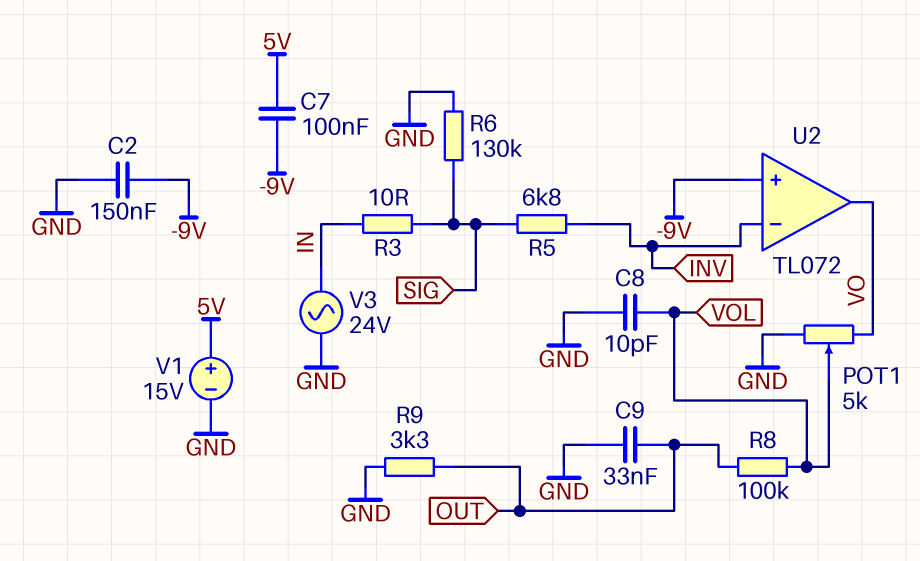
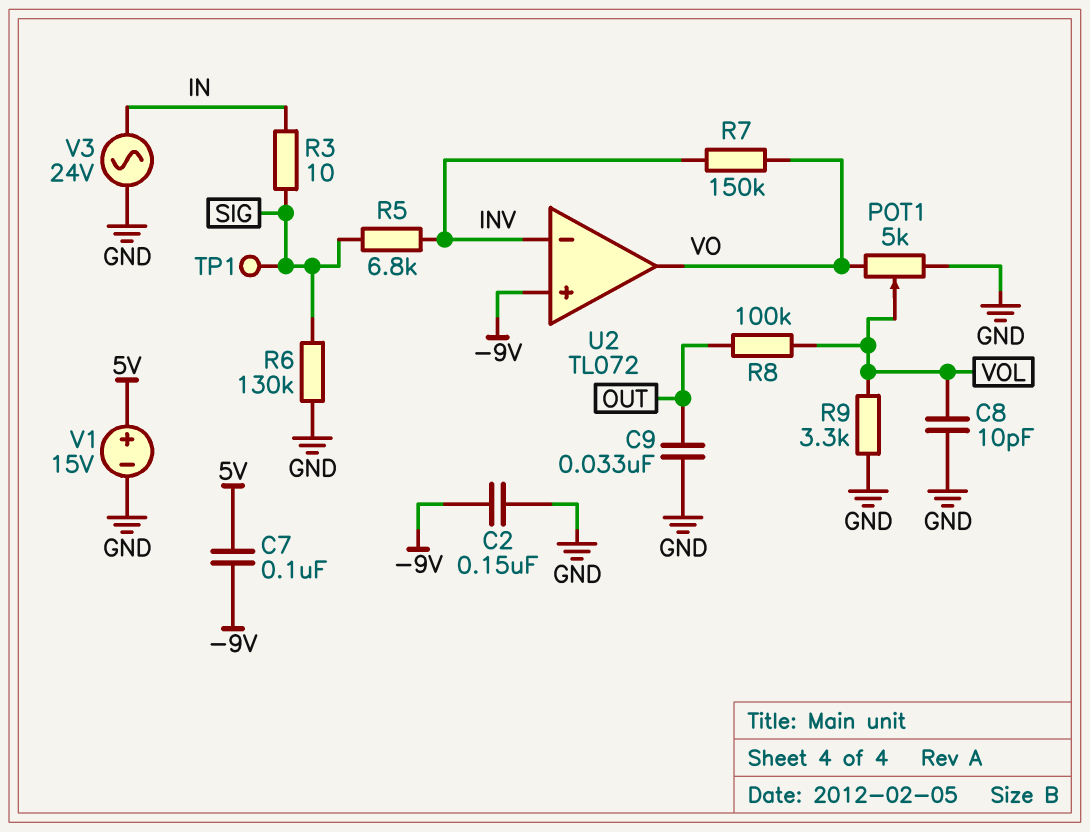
R7: none -> 150k (INV, VO)
R9: 3.3k (GND, OUT) -> 3.3k (GND, VOL)
TP1: none -> test point (SIG)

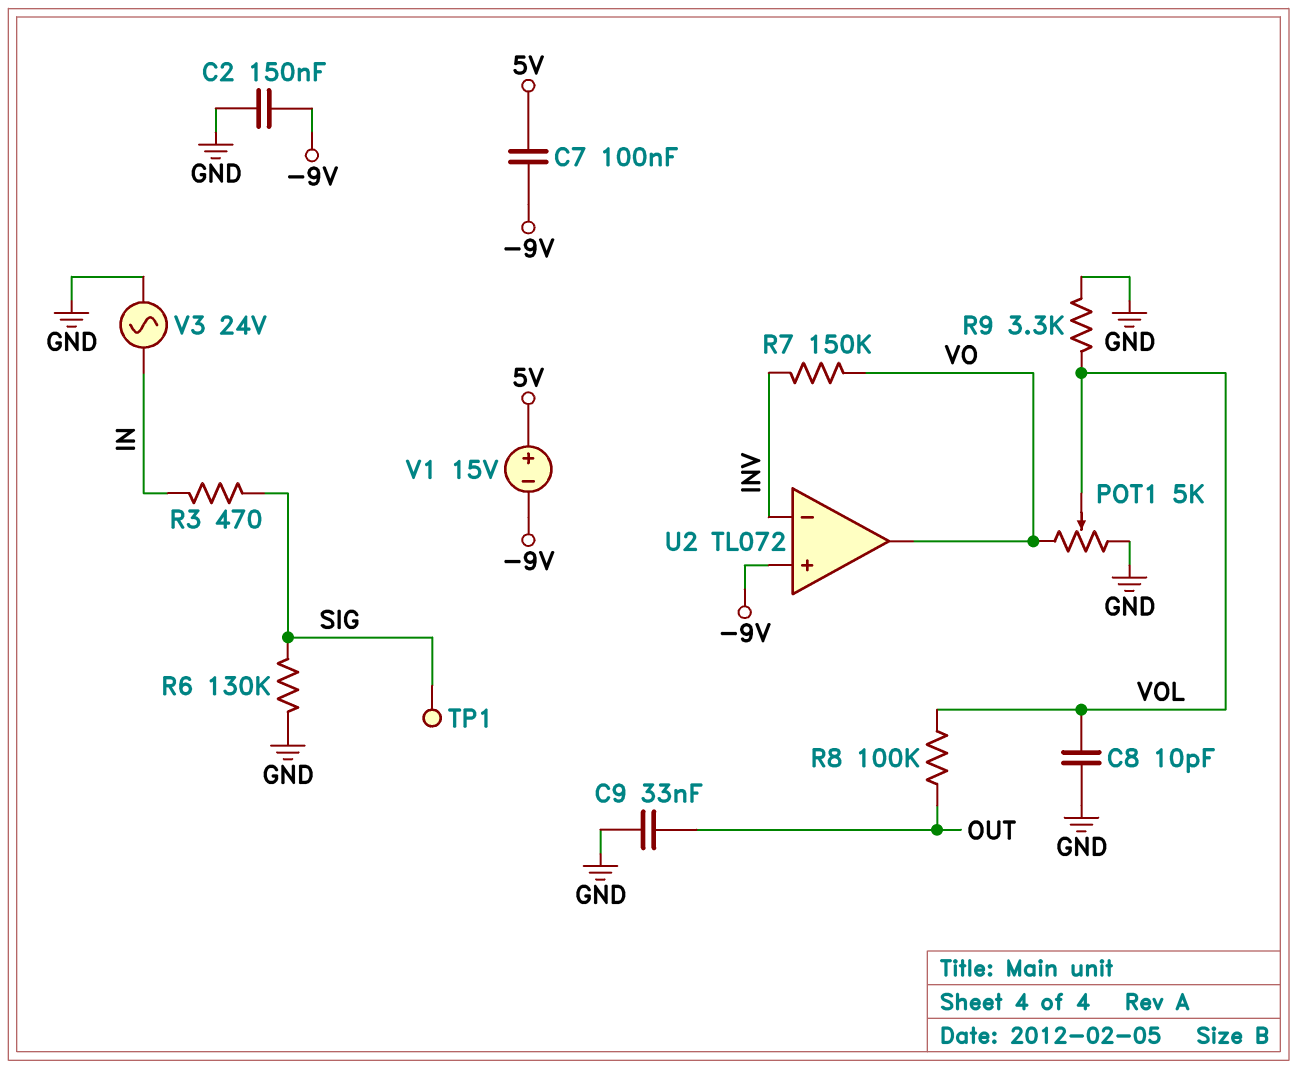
R3: 10 (IN, SIG) -> 470 (IN, SIG)
R5: 6.8k (INV, SIG) -> none
V1: 15V (plus 5V, minus GND) -> 15V (plus 5V, minus -9V)

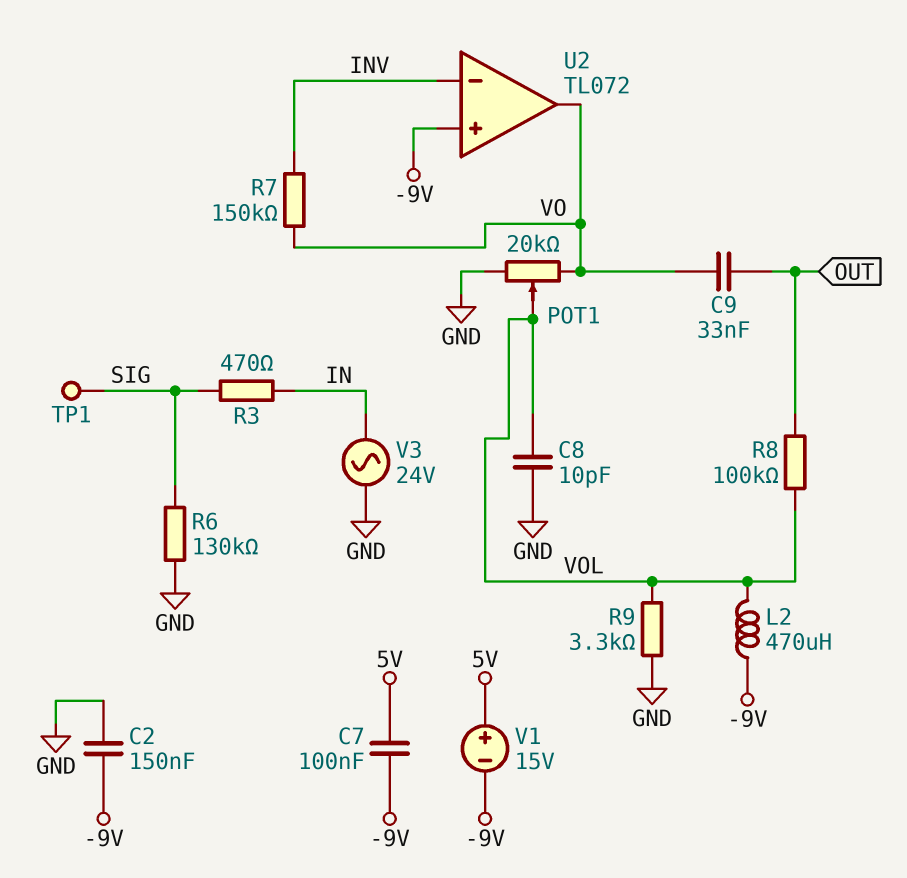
C9: 33nF (GND, OUT) -> 33nF (OUT, VO)
L2: none -> 470uH (-9V, VOL)
POT1: 5k (GND, VO, wiper VOL) -> 20k (GND, VO, wiper VOL)

